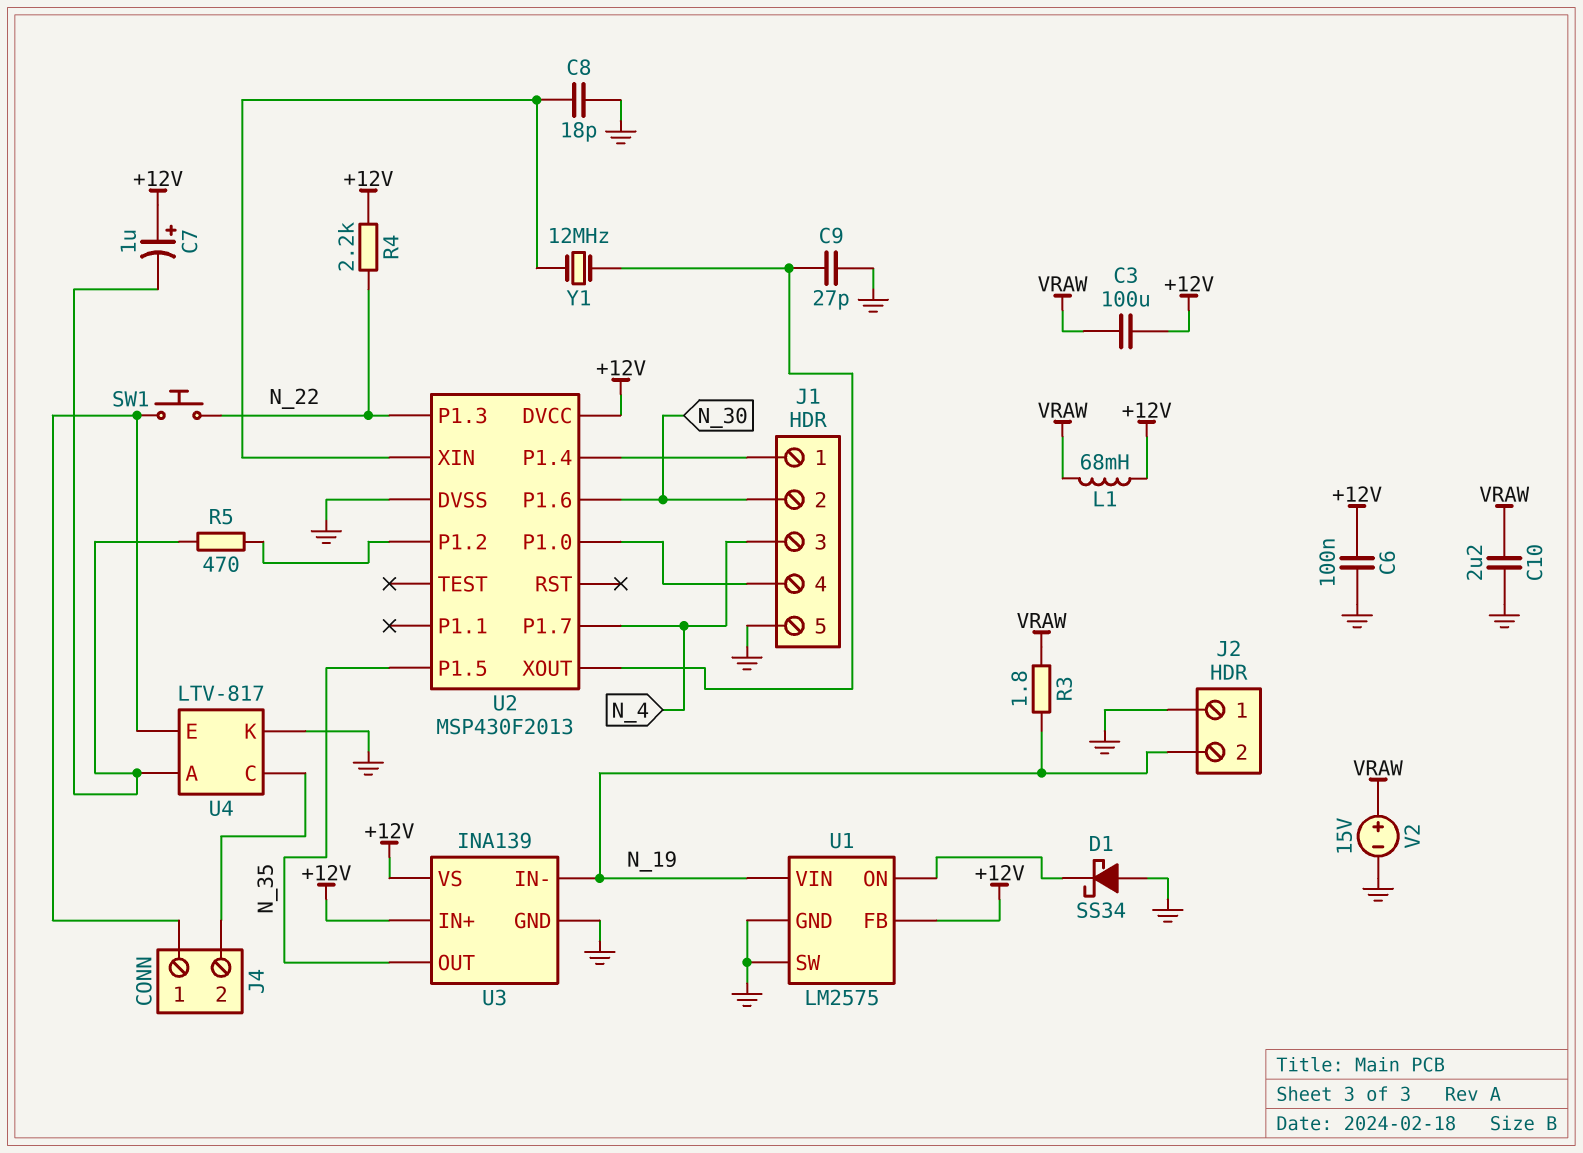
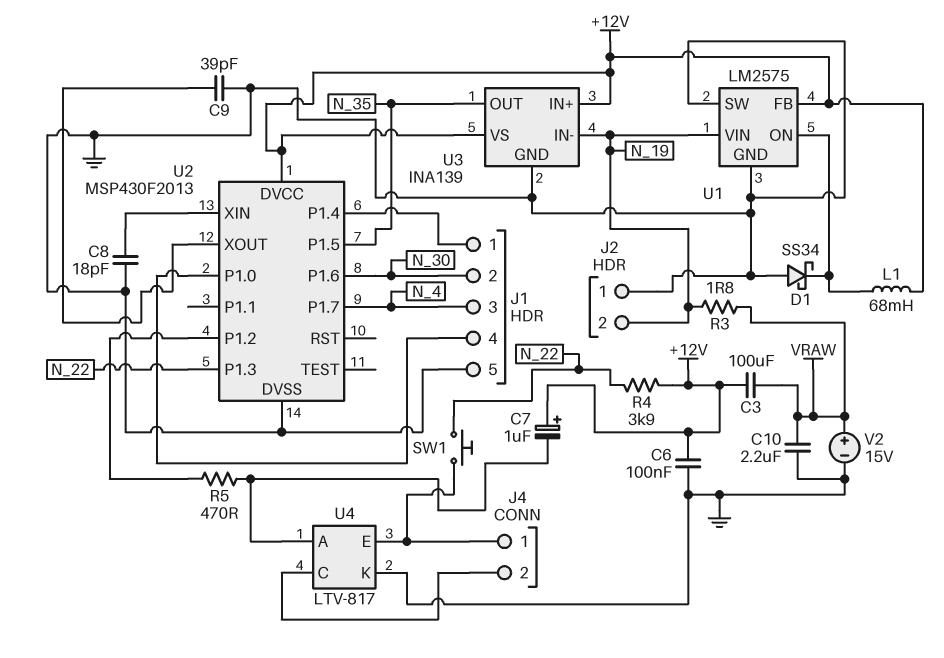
C9: 27pF (GND, U2/XOUT) -> 39pF (GND, U2/XOUT)
L1: 68mH (+12V, VRAW) -> 68mH (+12V, U1/ON)
R4: 2.2k (+12V, N_22) -> 3.9k (+12V, N_22)
Y1: 12MHz (U2/XIN, U2/XOUT) -> none

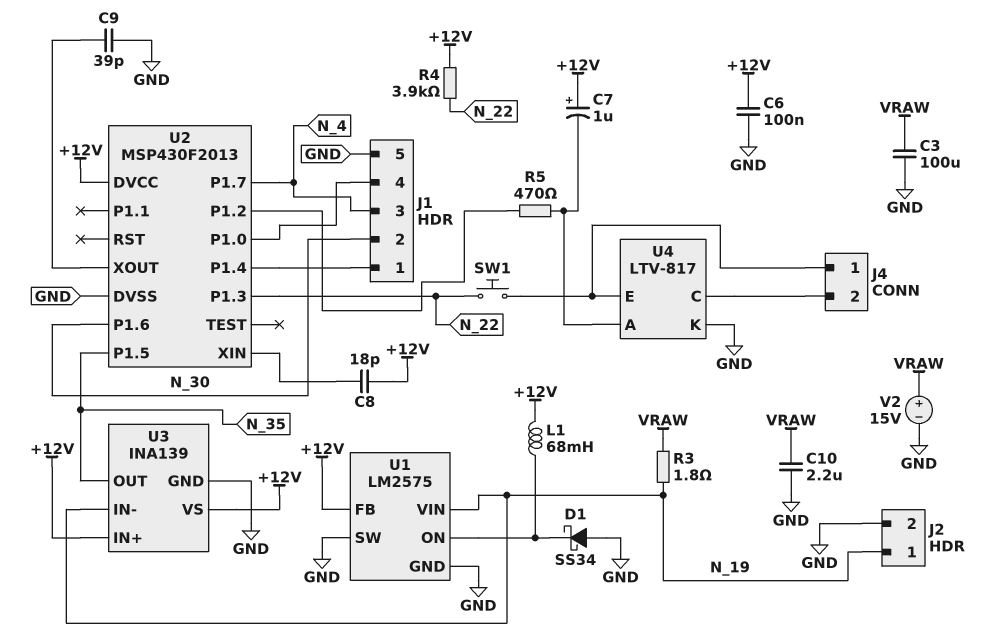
C3: 100uF (+12V, VRAW) -> 100uF (GND, VRAW)
C8: 18pF (GND, U2/XIN) -> 18pF (+12V, U2/XIN)
J2 pin 1: GND -> N_19
J2 pin 2: N_19 -> GND

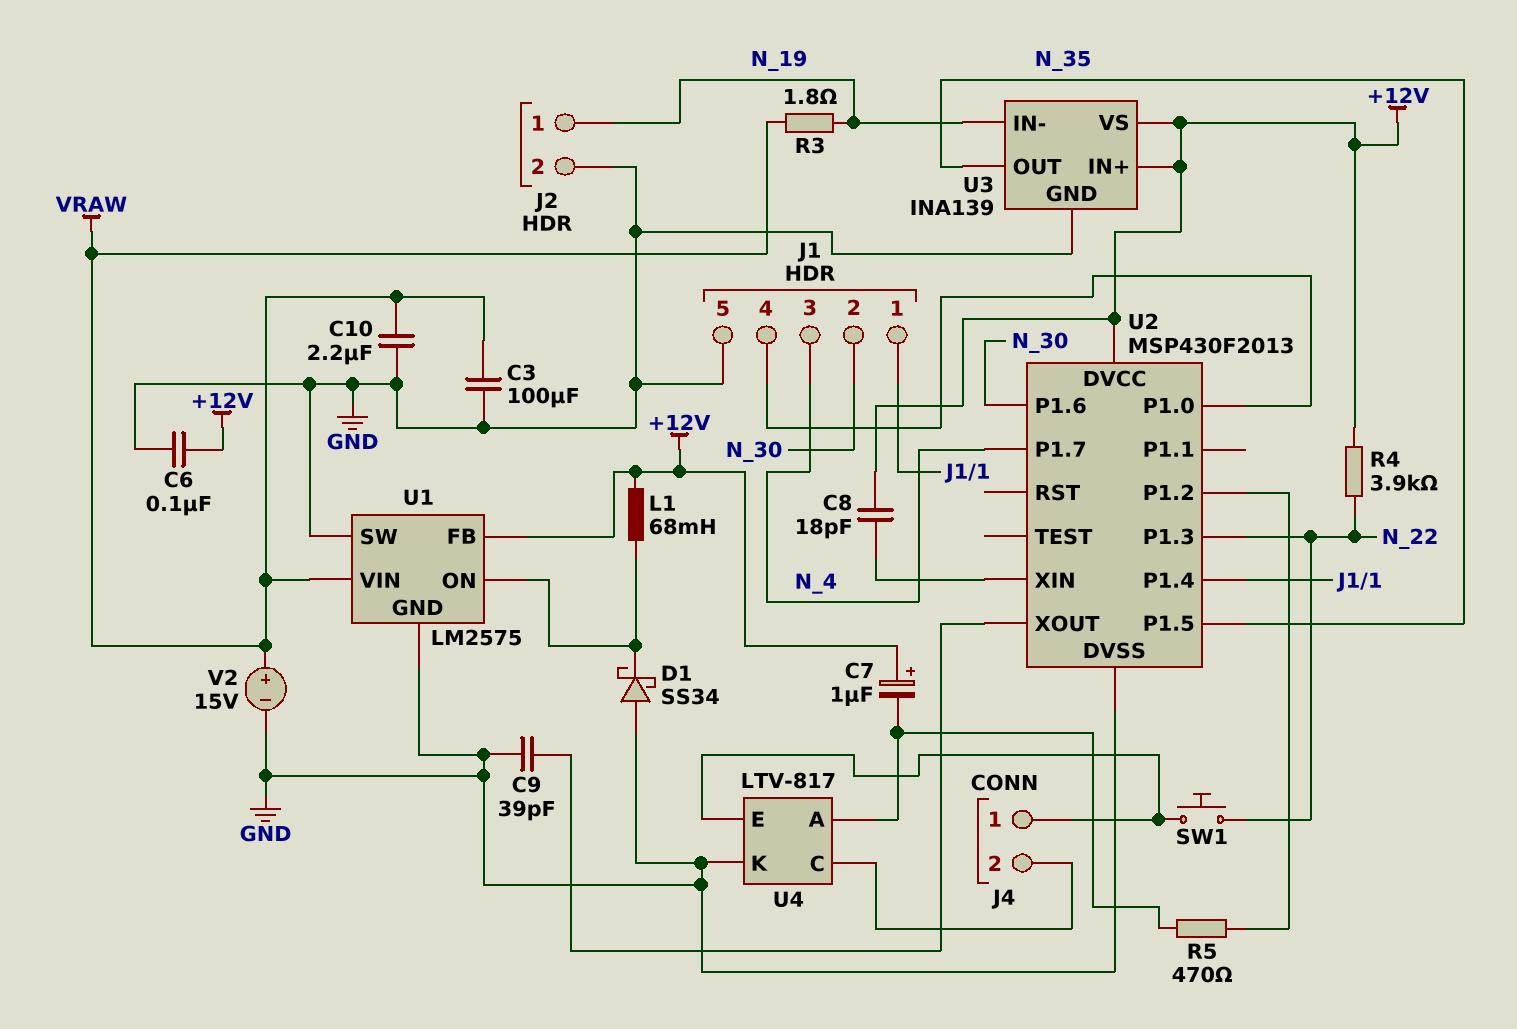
U1 pin VIN: N_19 -> VRAW

